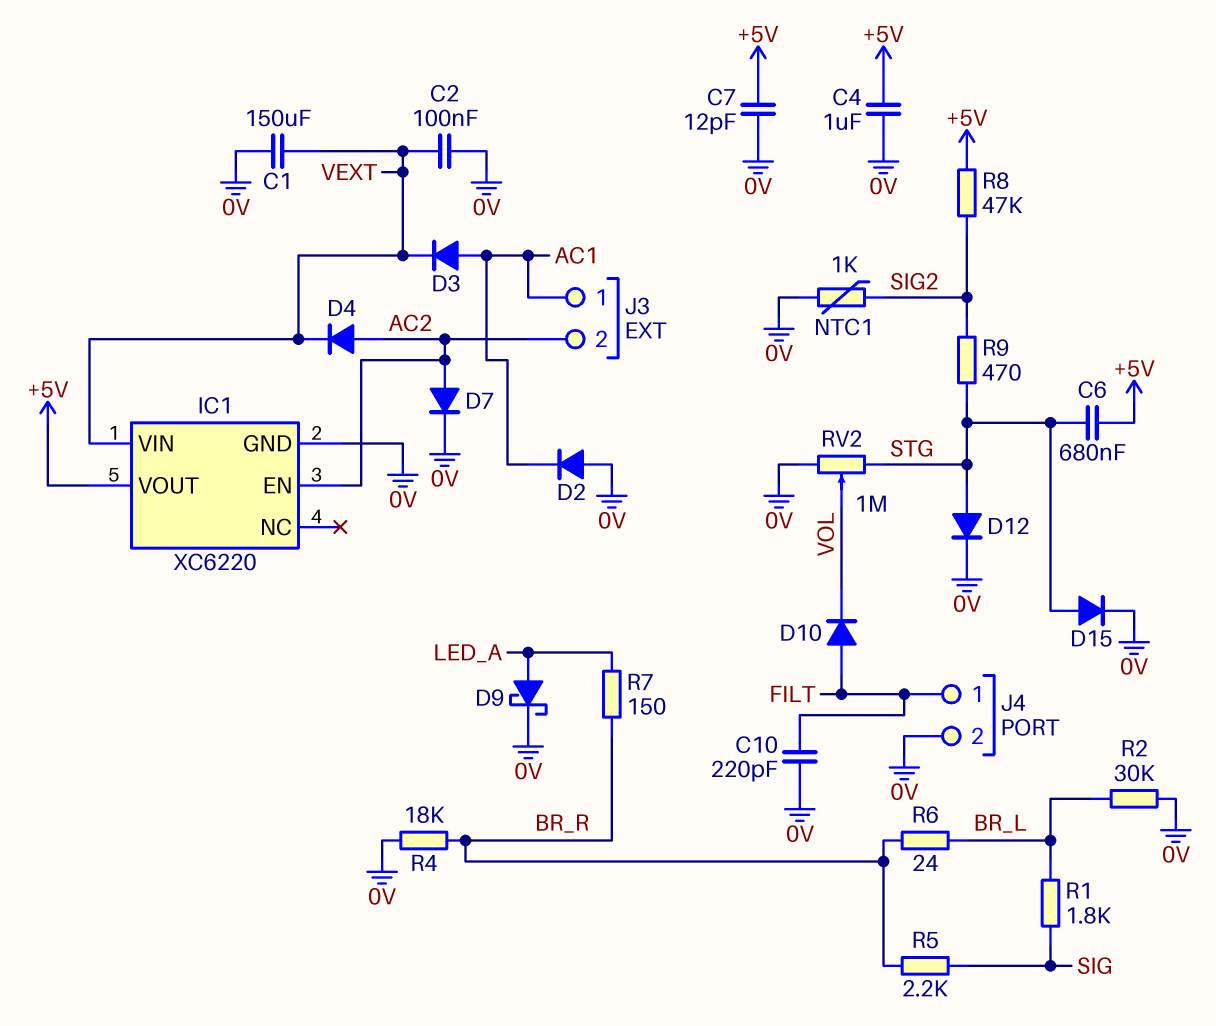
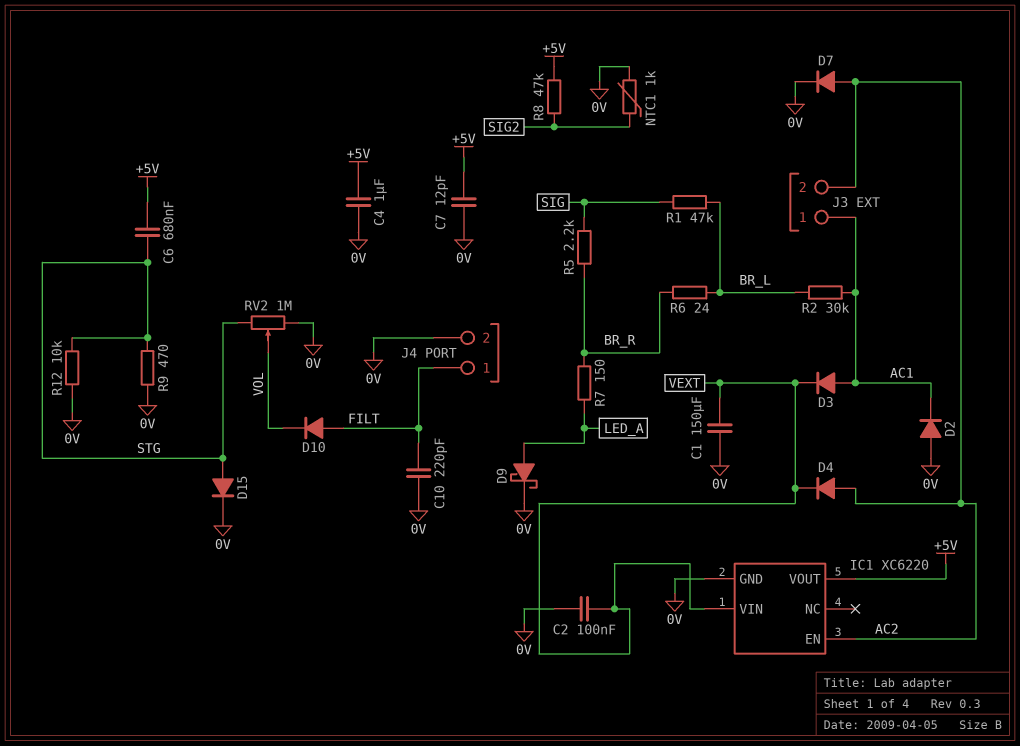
D12: diode (A STG, K 0V) -> none
R1: 1.8k (BR_L, SIG) -> 47k (BR_L, SIG)
R2: 30k (0V, BR_L) -> 30k (AC1, BR_L)
R4: 18k (0V, BR_R) -> none
R9: 470 (SIG2, STG) -> 470 (0V, STG)
R12: none -> 10k (0V, STG)

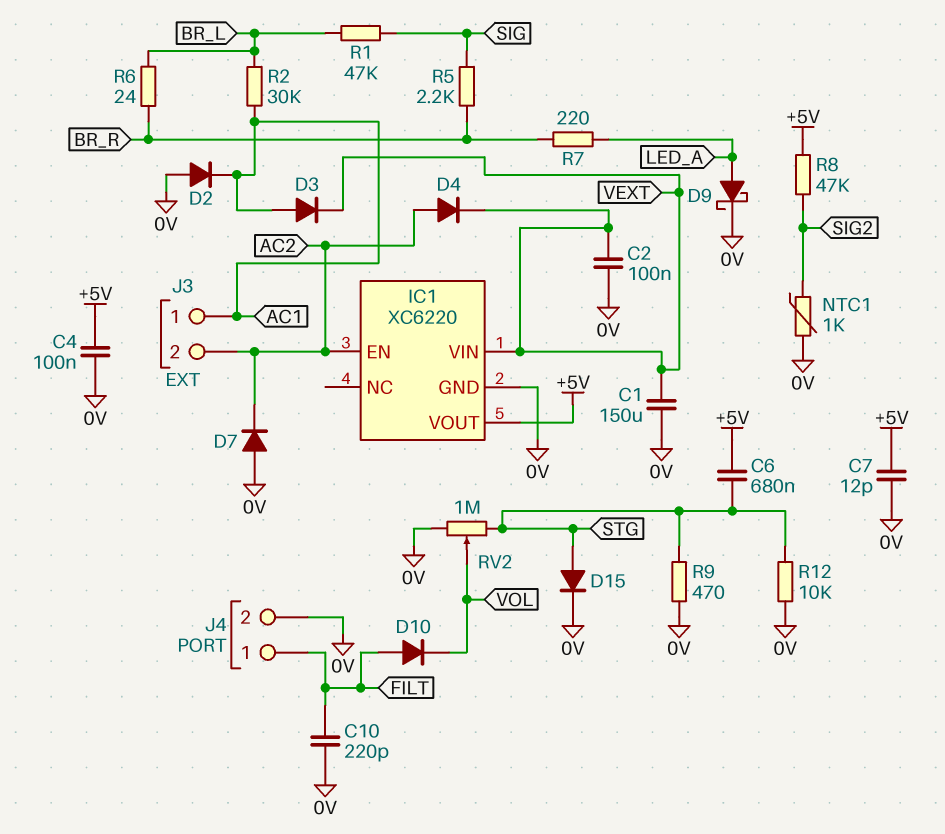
C4: 1uF (+5V, 0V) -> 100nF (+5V, 0V)
D7: diode (A AC2, K 0V) -> diode (A 0V, K AC2)
R7: 150 (BR_R, LED_A) -> 220 (BR_R, LED_A)

